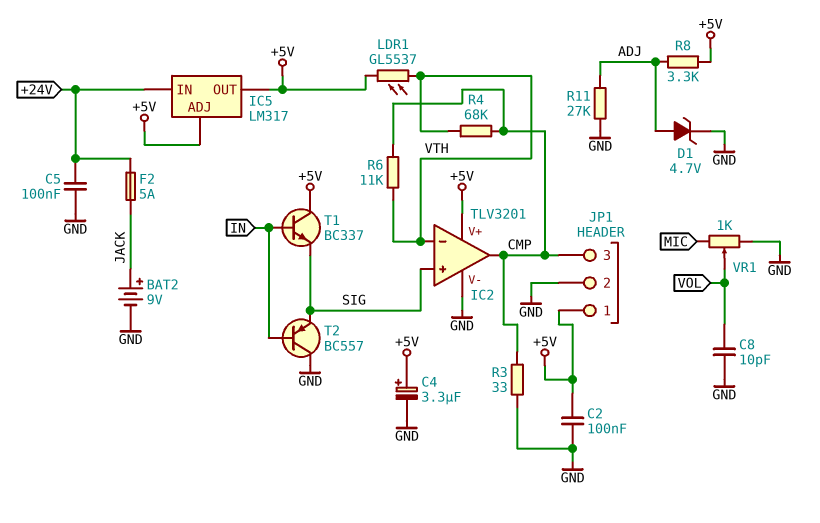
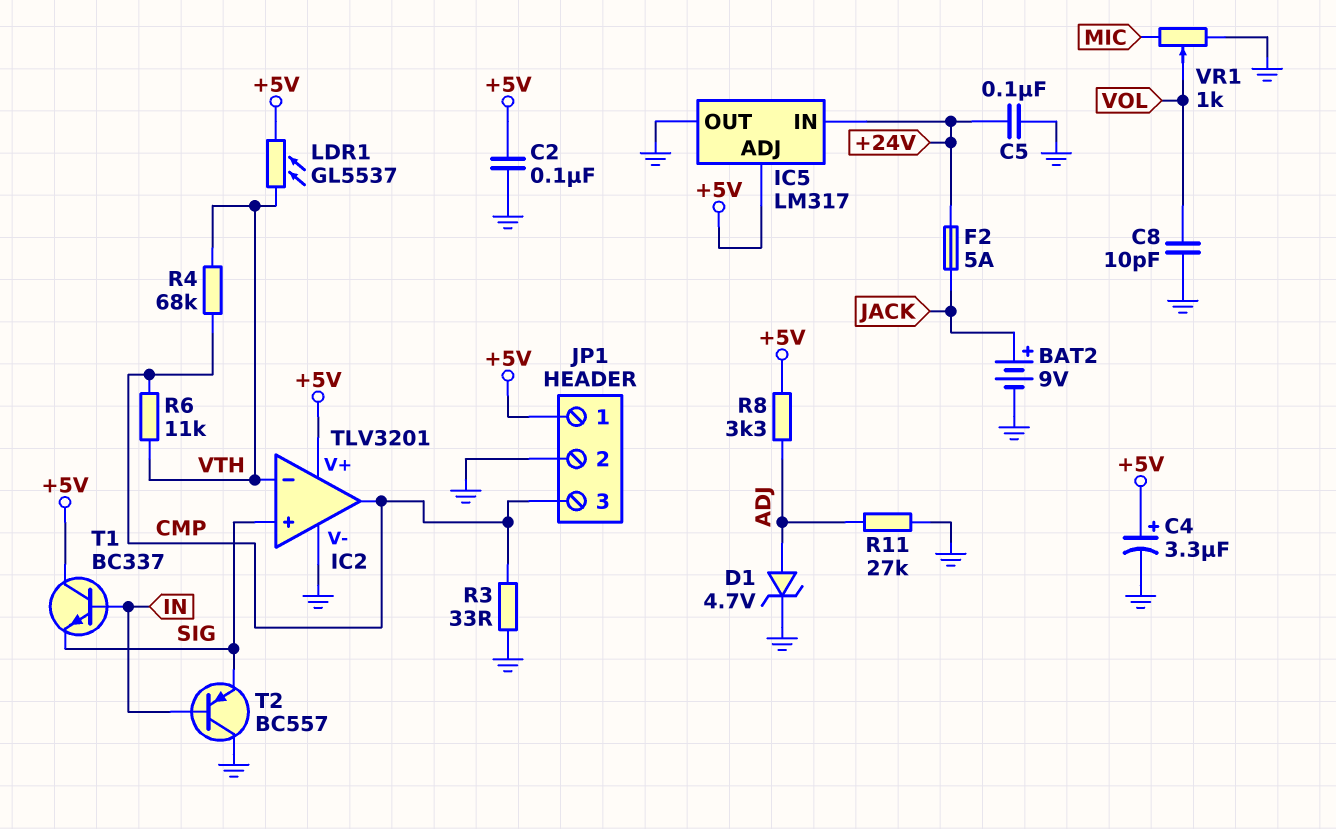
IC5 pin OUT: +5V -> GND

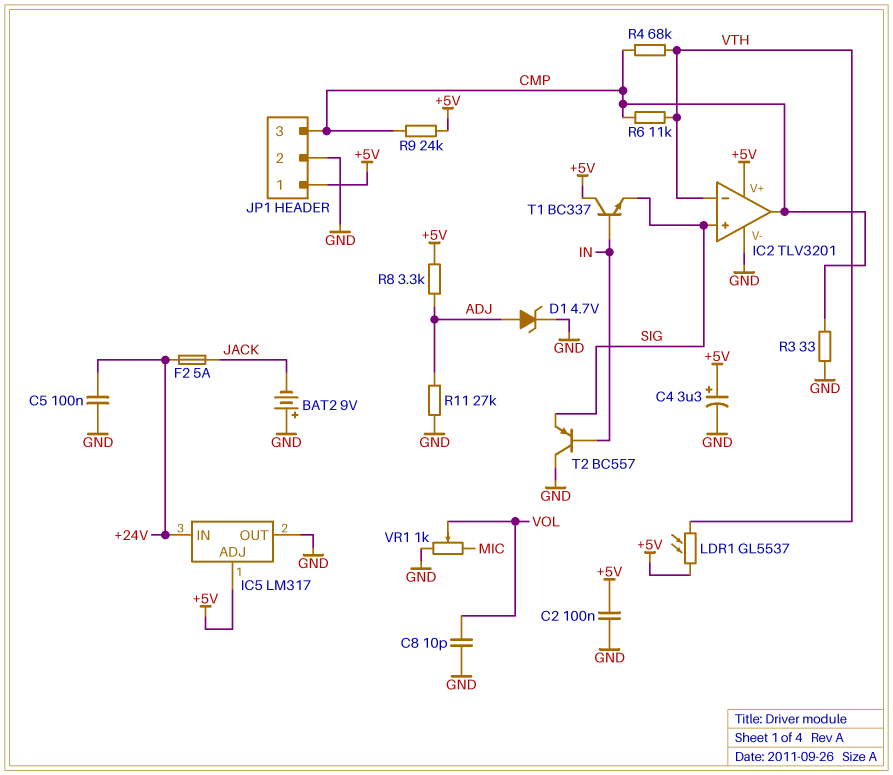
BAT2: 9V (plus JACK, minus GND) -> 9V (plus GND, minus JACK)
R9: none -> 24k (+5V, CMP)

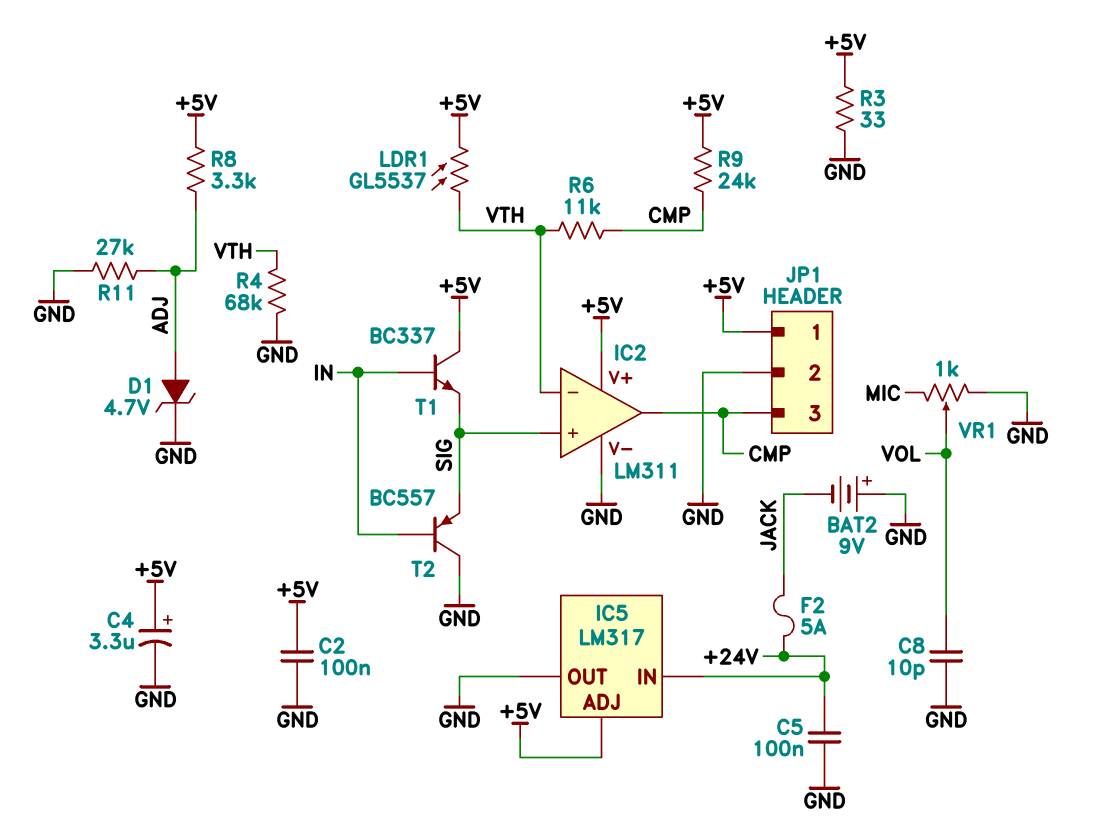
IC2: TLV3201 -> LM311
R3: 33 (CMP, GND) -> 33 (+5V, GND)
R4: 68k (CMP, VTH) -> 68k (GND, VTH)

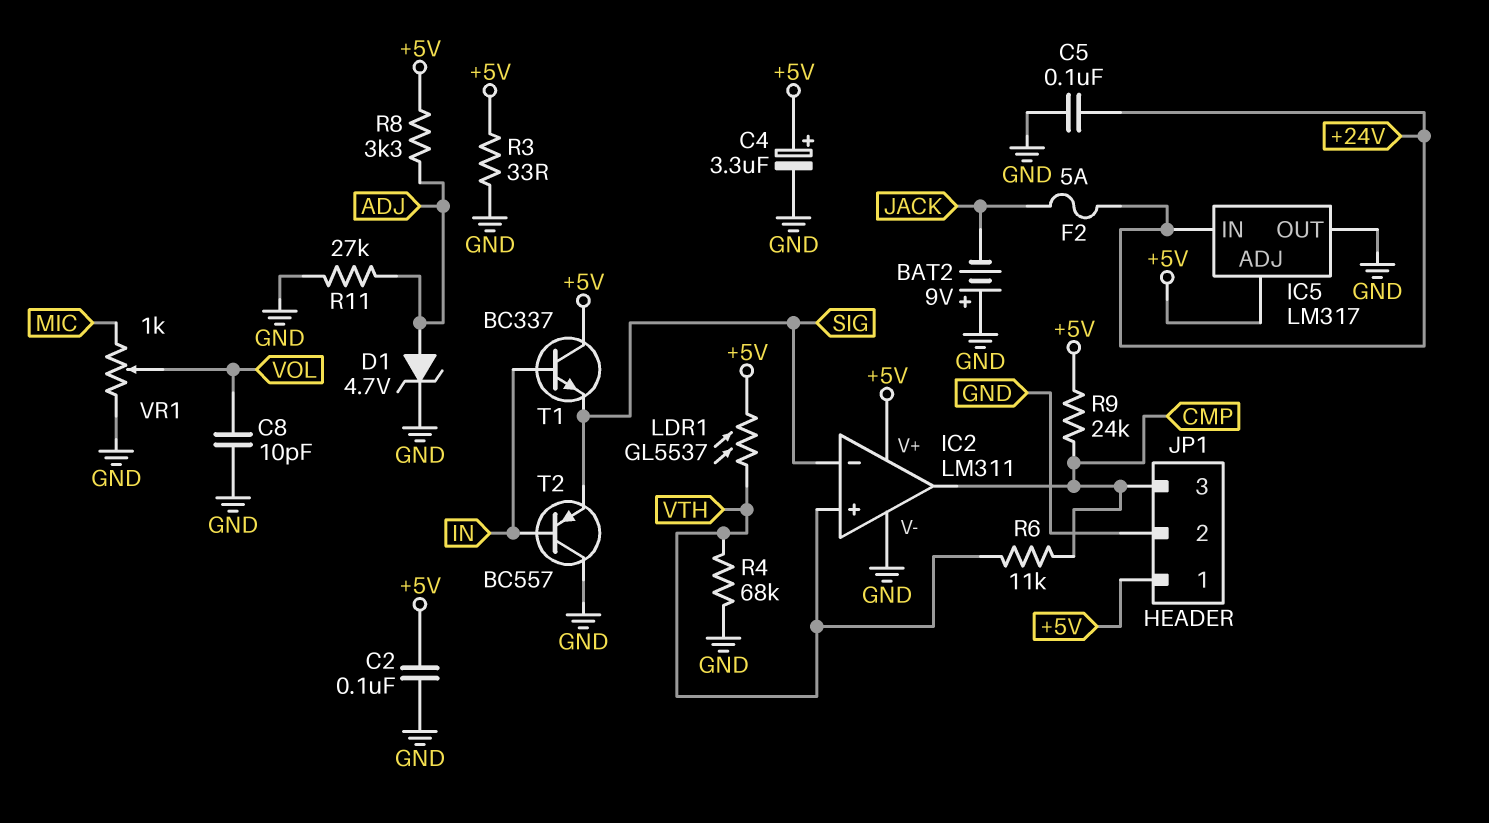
IC2 pin in+: SIG -> VTH
IC2 pin in-: VTH -> SIG

